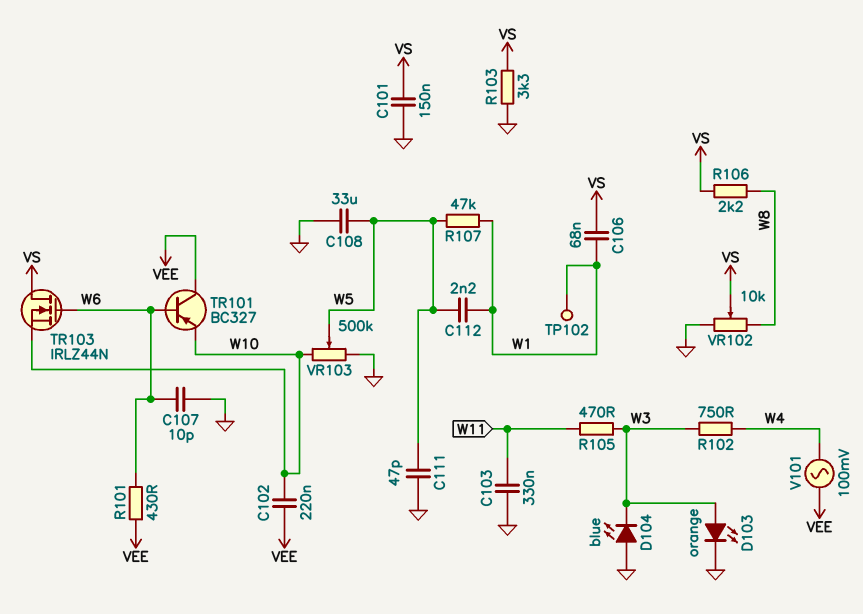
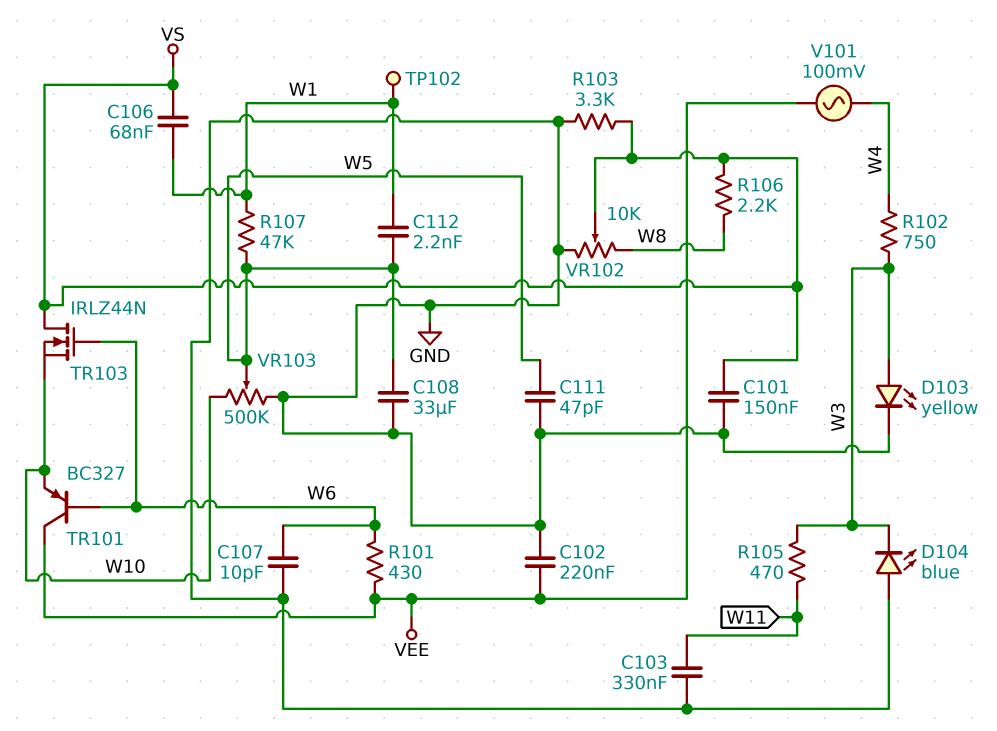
C102: 220nF (VEE, W10) -> 220nF (GND, VEE)
D103: LED orange (A W3, K GND) -> LED yellow (A W3, K GND)

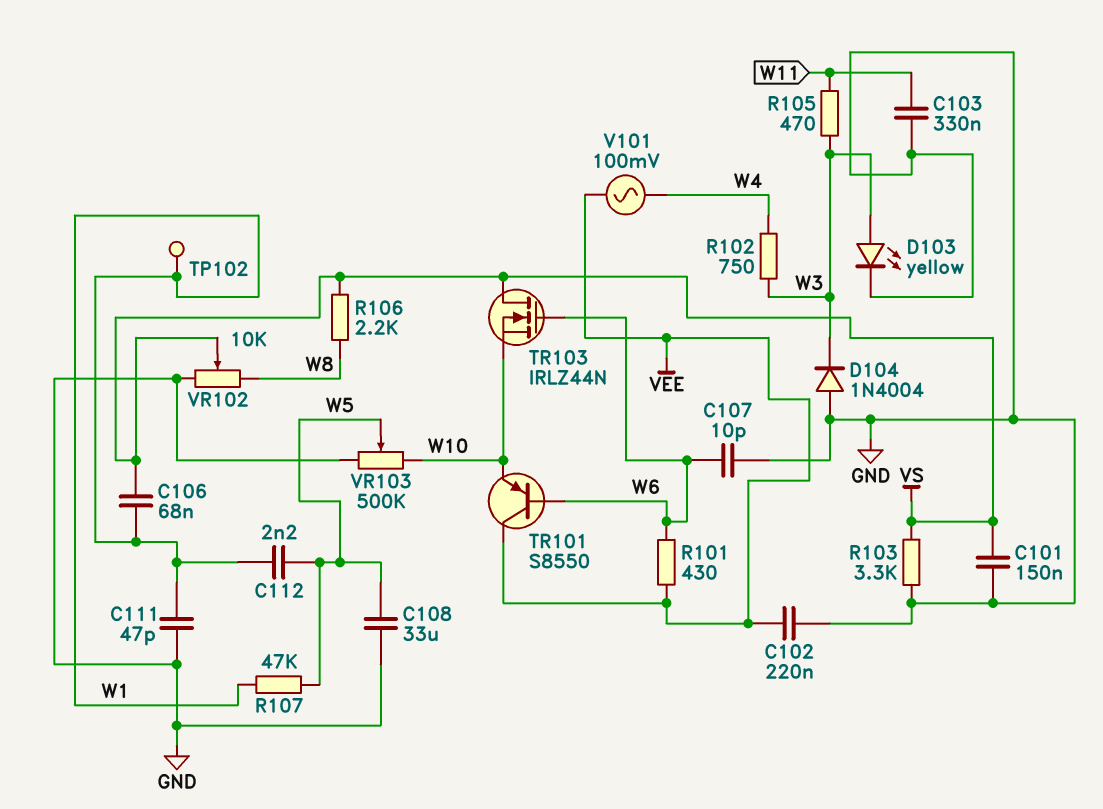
C111: 47pF (GND, W5) -> 47pF (GND, W1)
D104: LED blue (A GND, K W3) -> diode 1N4004 (A GND, K W3)
TR101: PNP BC327 (B W6, C VEE, E W10) -> PNP S8550 (B W6, C VEE, E W10)

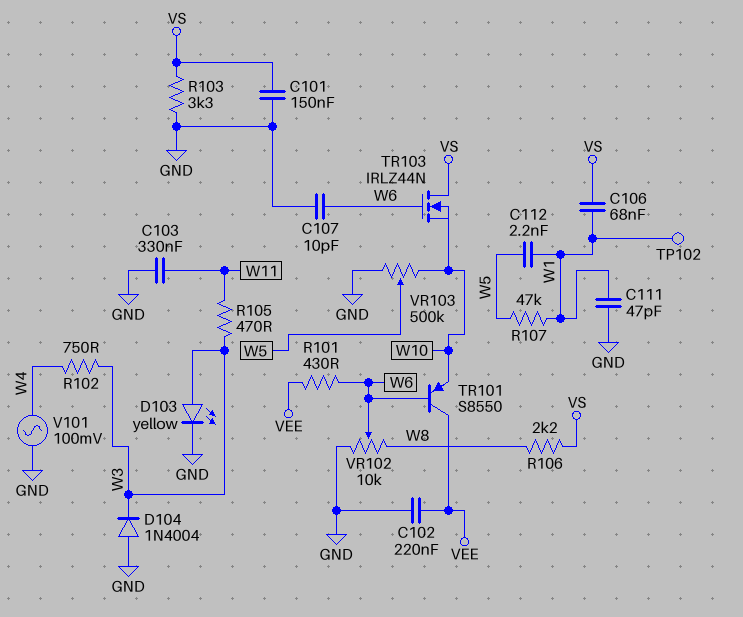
C108: 33uF (GND, W5) -> none
V101: AC 100mV (VEE, W4) -> AC 100mV (GND, W4)
VR102: 10k (GND, W8, wiper VS) -> 10k (GND, W8, wiper W6)

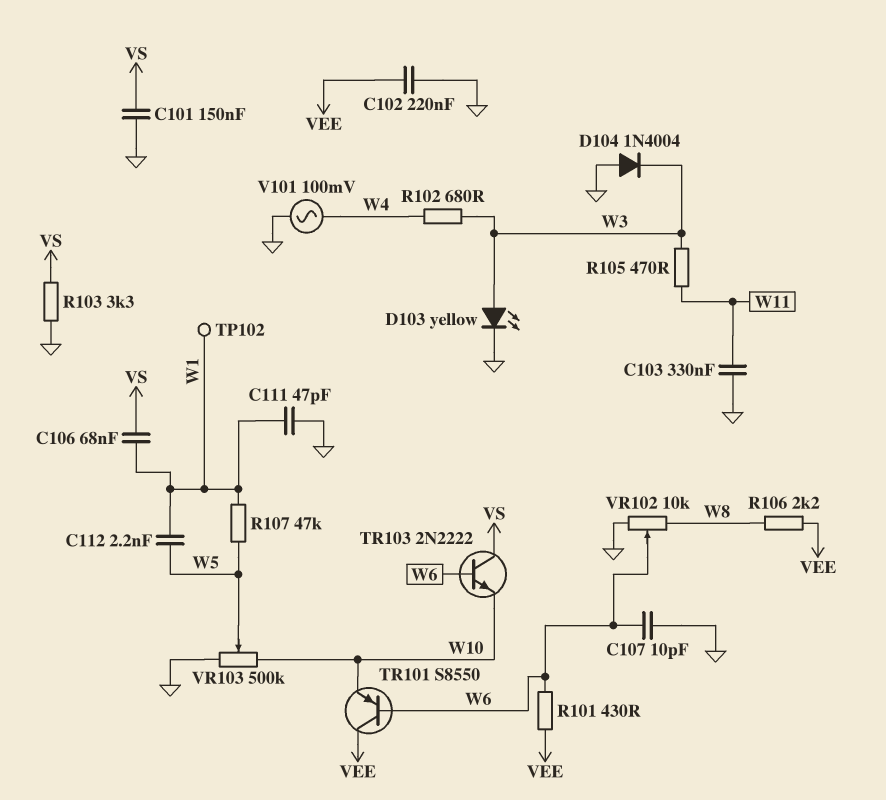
R102: 750 (W3, W4) -> 680 (W3, W4)
R106: 2.2k (VS, W8) -> 2.2k (VEE, W8)
TR103: NMOS IRLZ44N (G W6, D VS, S W10) -> NPN 2N2222 (B W6, C VS, E W10)

